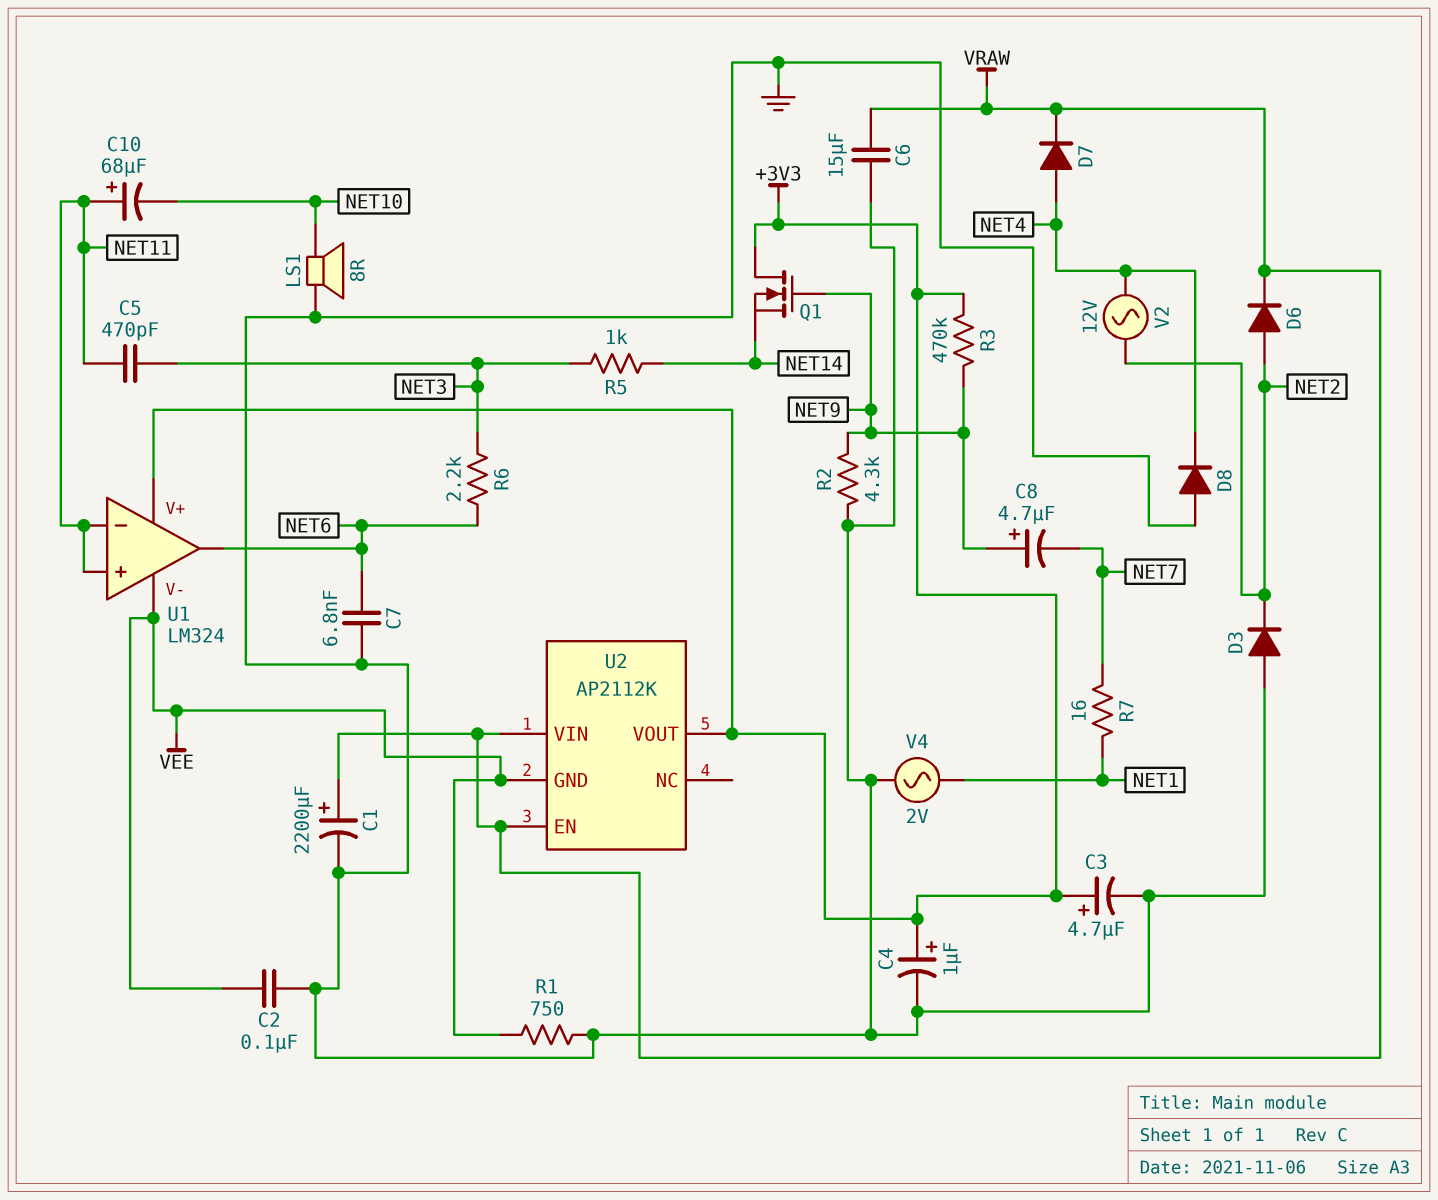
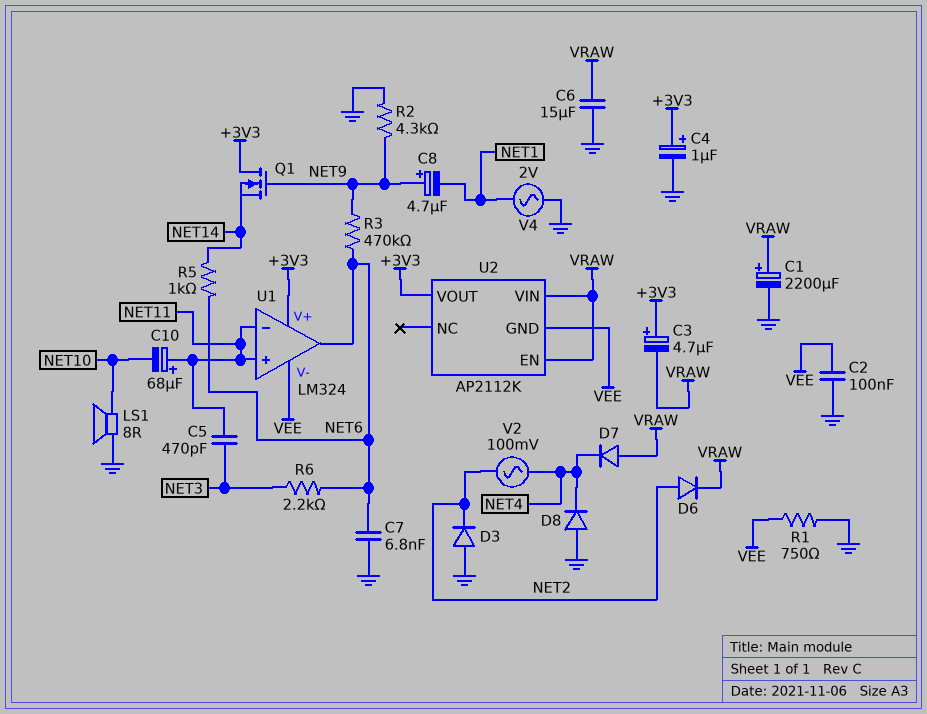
C3: 4.7uF (plus +3V3, minus GND) -> 4.7uF (plus +3V3, minus VRAW)
C8: 4.7uF (plus NET9, minus NET7) -> 4.7uF (plus NET9, minus NET1)
D7: diode (A NET4, K VRAW) -> diode (A VRAW, K NET4)
R3: 470k (+3V3, NET9) -> 470k (NET6, NET9)
R5: 1k (NET3, NET14) -> 1k (NET6, NET14)
R7: 16 (NET1, NET7) -> none
V2: AC 12V (NET2, NET4) -> AC 100mV (NET2, NET4)

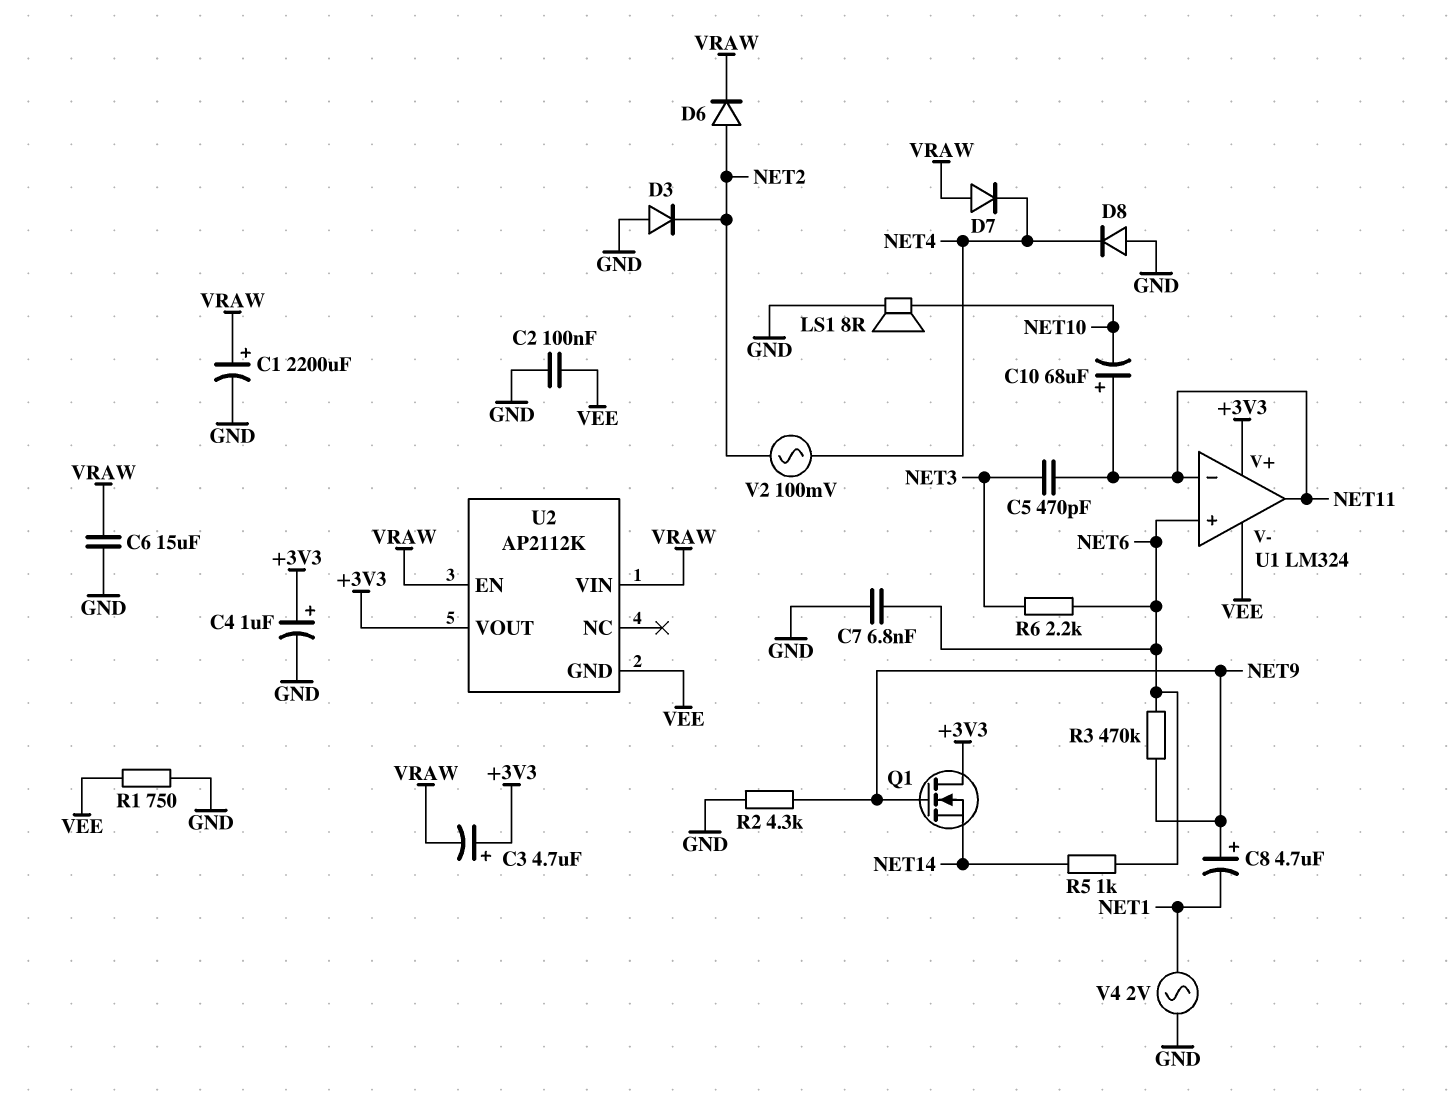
U1 pin in+: NET11 -> NET6
U1 pin out: NET6 -> NET11

